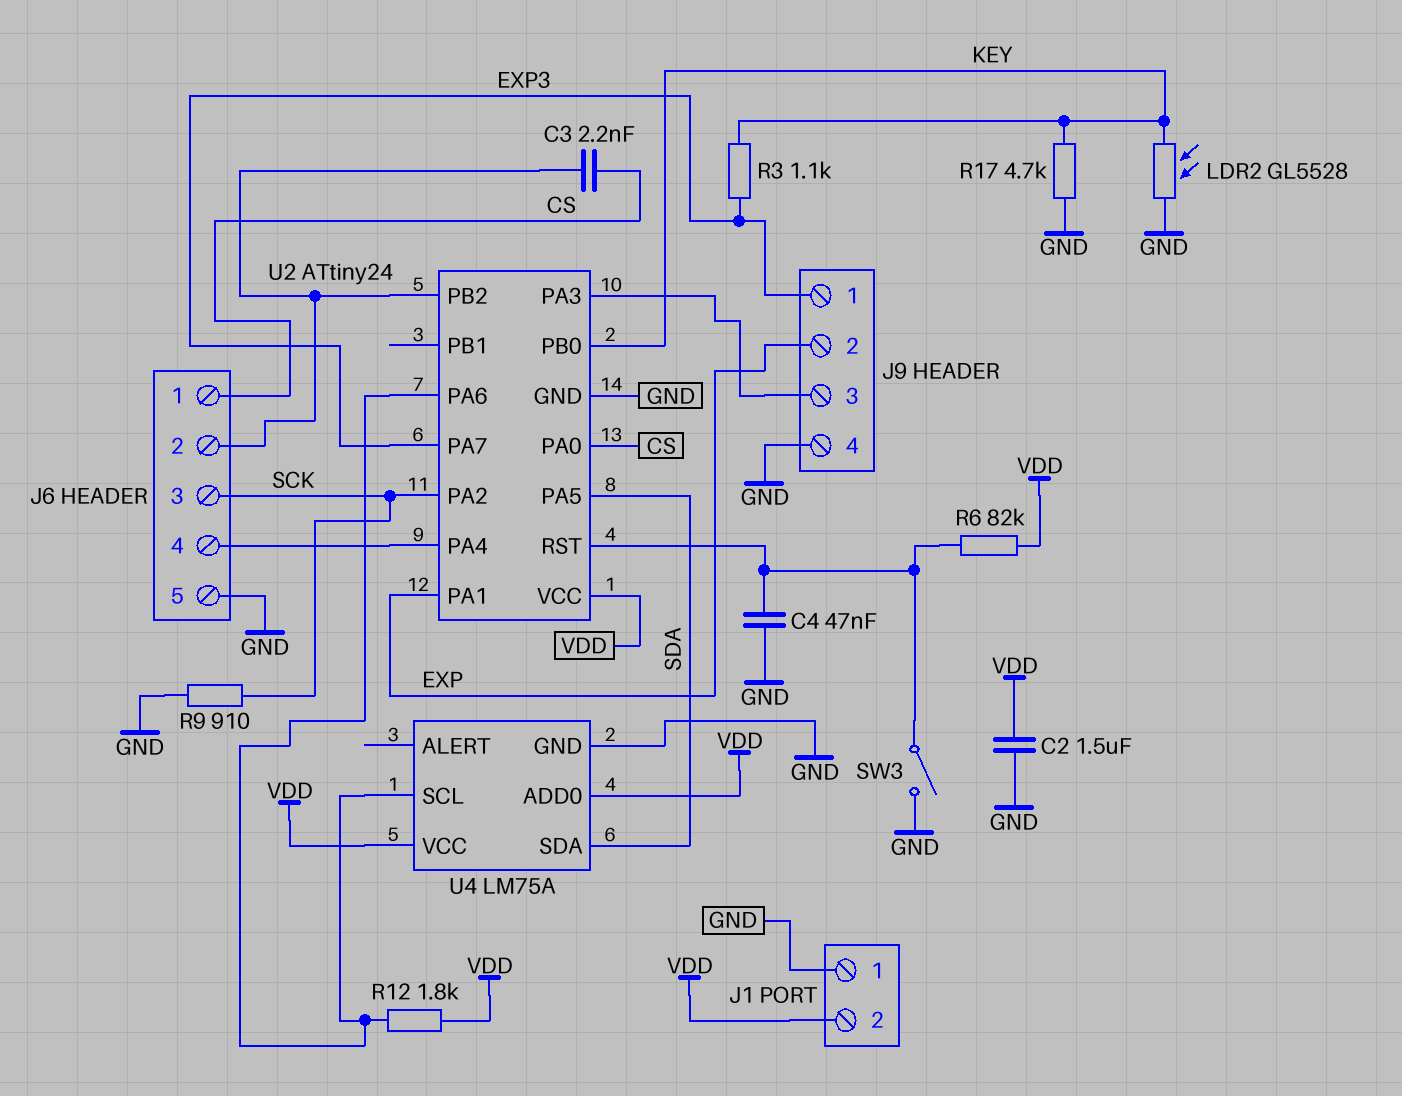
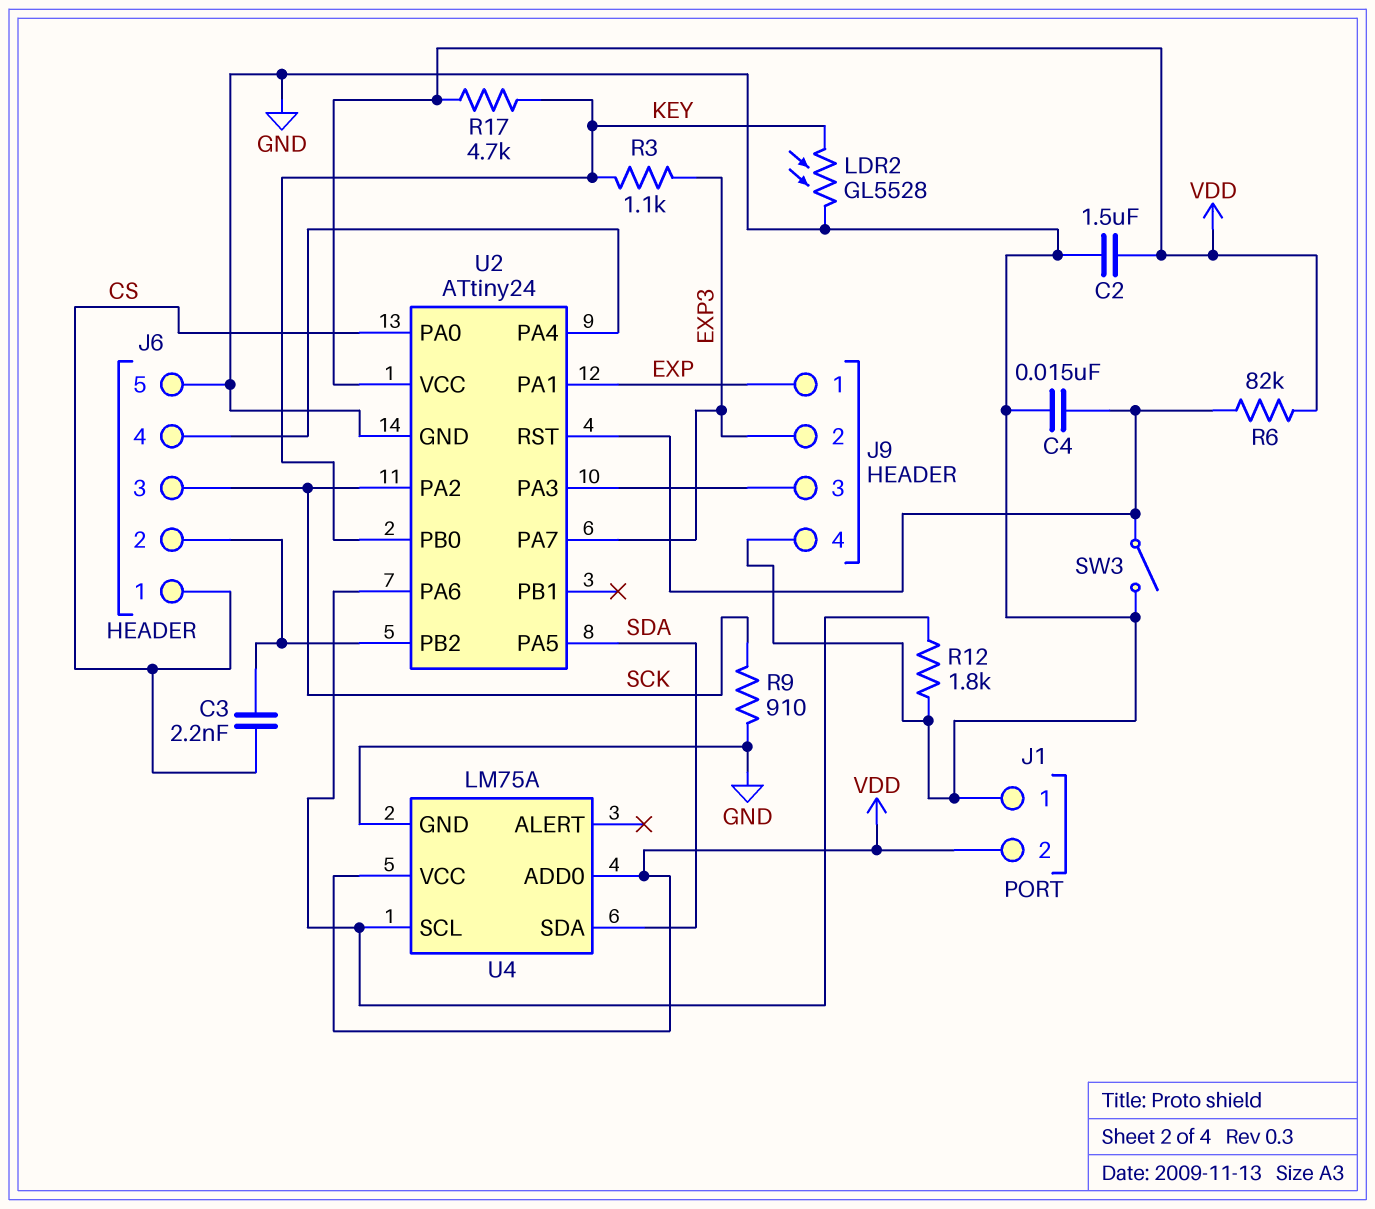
C4: 47nF (GND, U2/RST) -> 15nF (GND, U2/RST)
J9 pin 1: EXP3 -> EXP
J9 pin 2: EXP -> EXP3
R12: 1.8k (U2/PA6, VDD) -> 1.8k (GND, U2/PA6)
R17: 4.7k (GND, KEY) -> 4.7k (KEY, VDD)

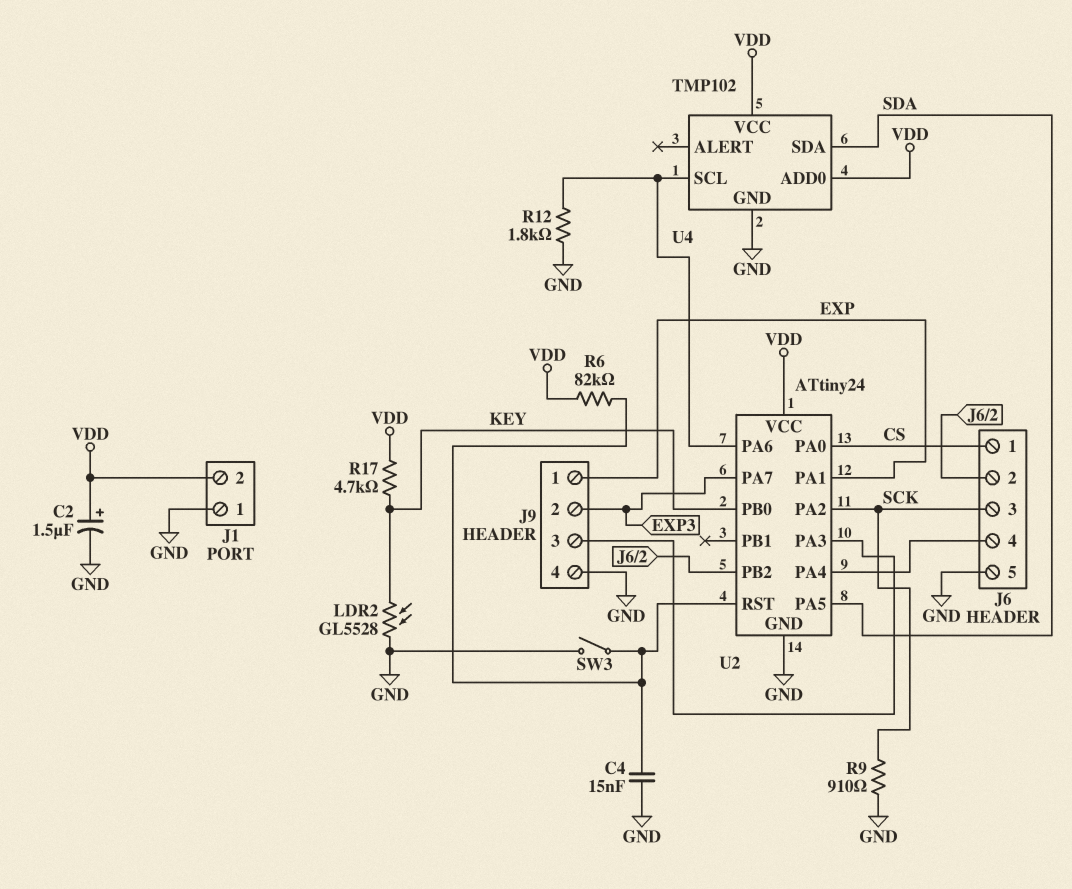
C2: 1.5uF (GND, VDD) -> 1.5uF (plus VDD, minus GND)
C3: 2.2nF (CS, J6/2) -> none
R3: 1.1k (EXP3, KEY) -> none
U4: LM75A -> TMP102

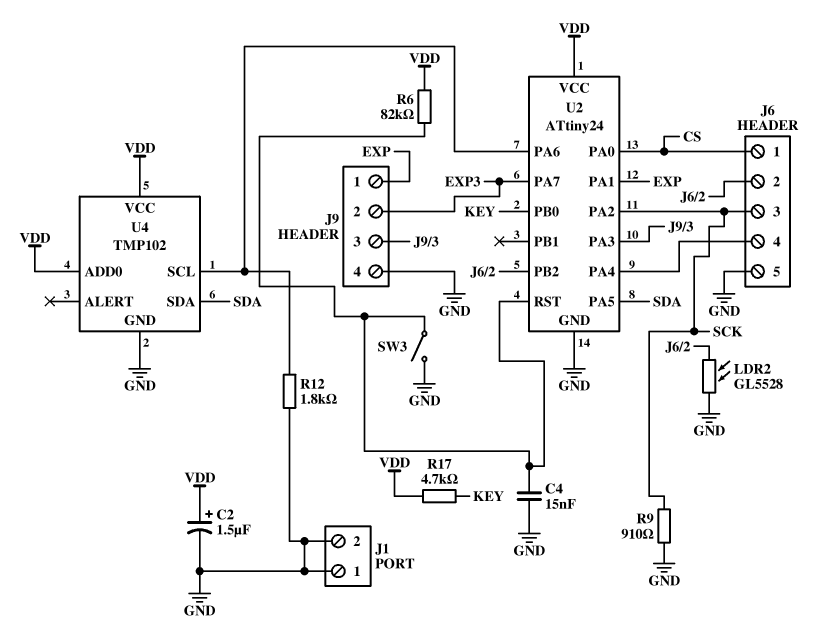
J1 pin 2: VDD -> GND
LDR2: GL5528 (GND, KEY) -> GL5528 (GND, J6/2)

